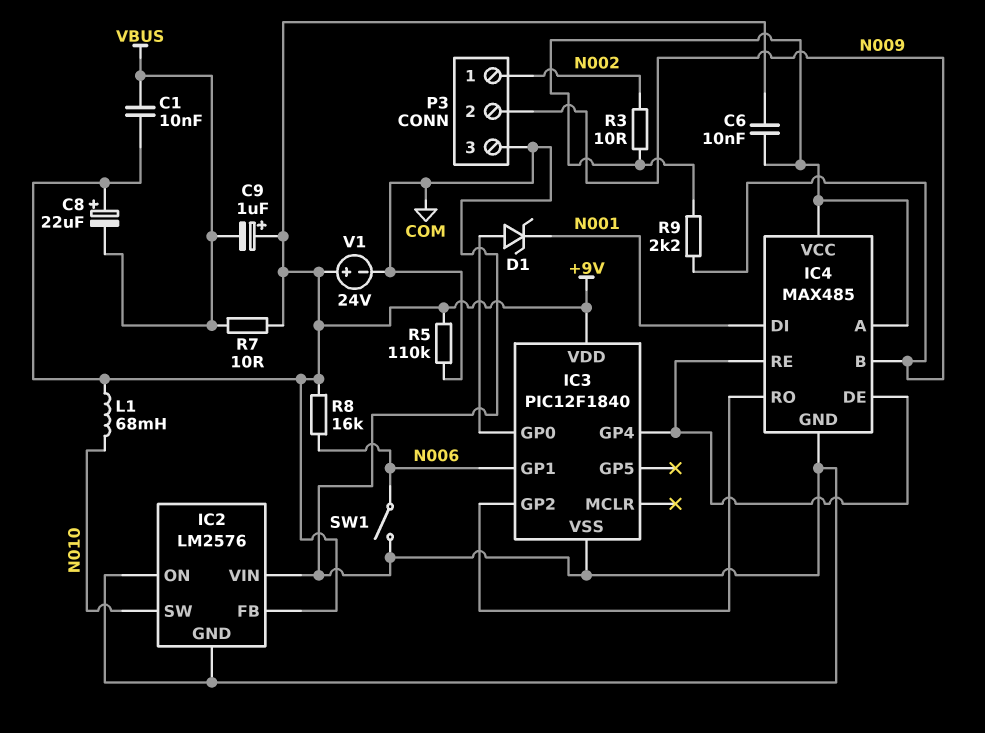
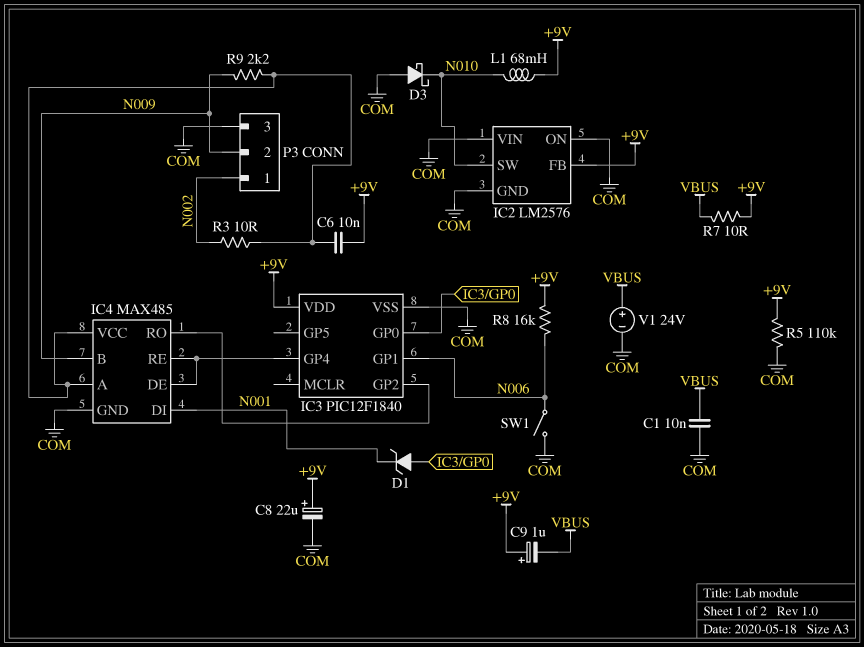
C1: 10nF (+9V, VBUS) -> 10nF (COM, VBUS)
C8: 22uF (plus +9V, minus VBUS) -> 22uF (plus +9V, minus COM)
D3: none -> schottky (A COM, K N010)
V1: 24V (plus +9V, minus COM) -> 24V (plus VBUS, minus COM)

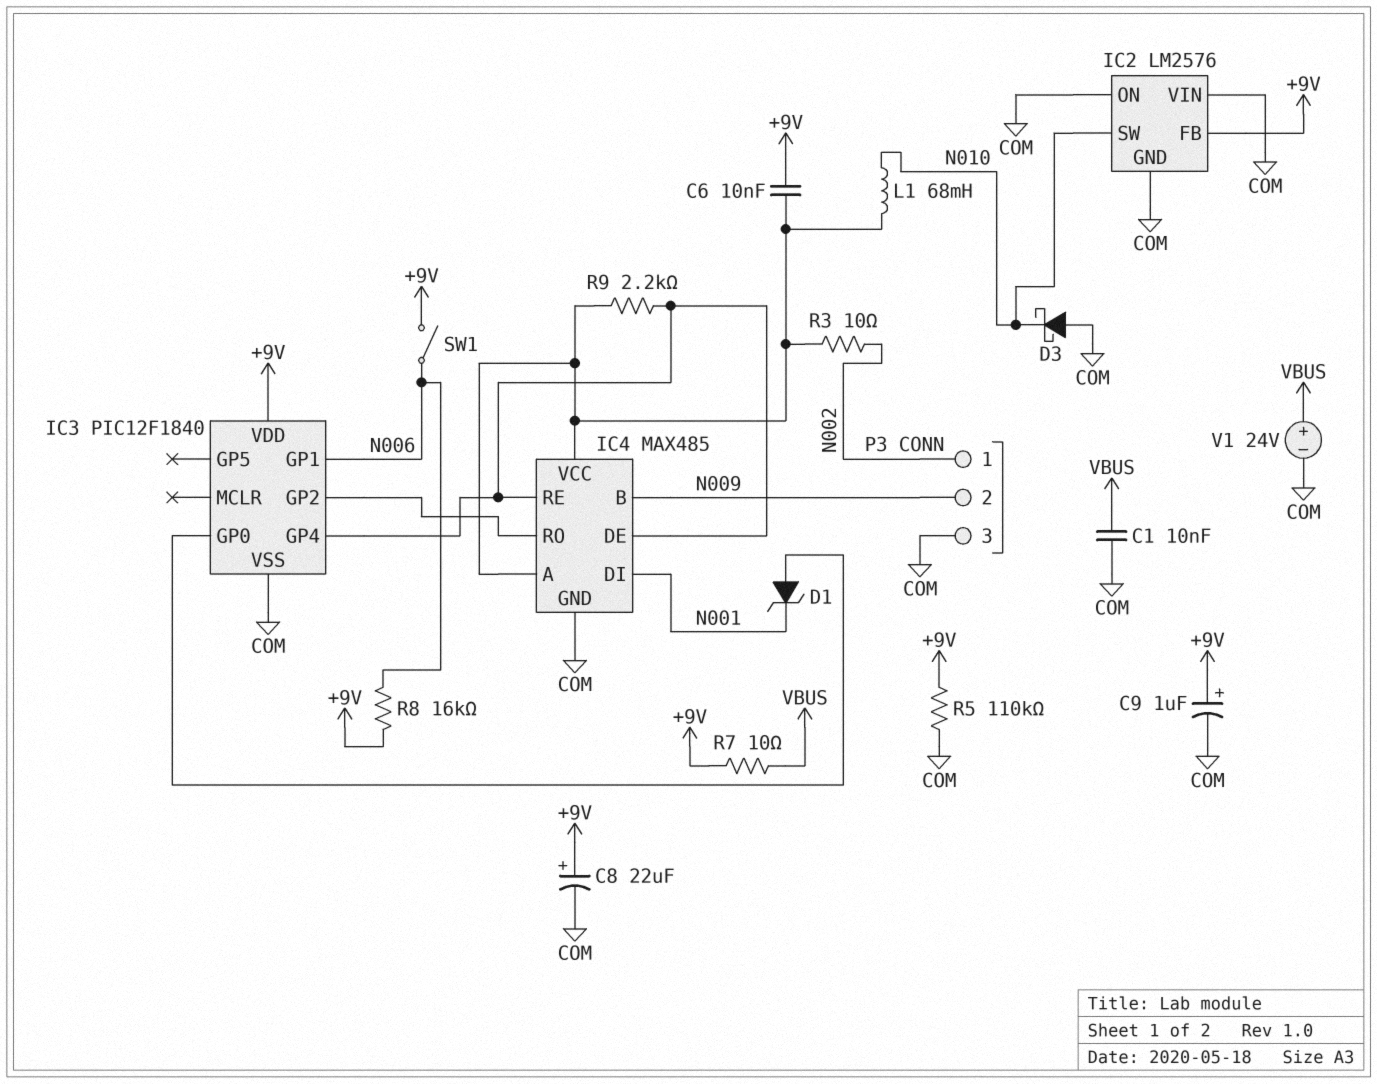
C9: 1uF (plus +9V, minus VBUS) -> 1uF (plus +9V, minus COM)
L1: 68mH (+9V, N010) -> 68mH (IC4/A, N010)
R9: 2.2k (IC4/A, N009) -> 2.2k (IC3/GP4, IC4/A)
SW1: switch (COM, N006) -> switch (+9V, N006)

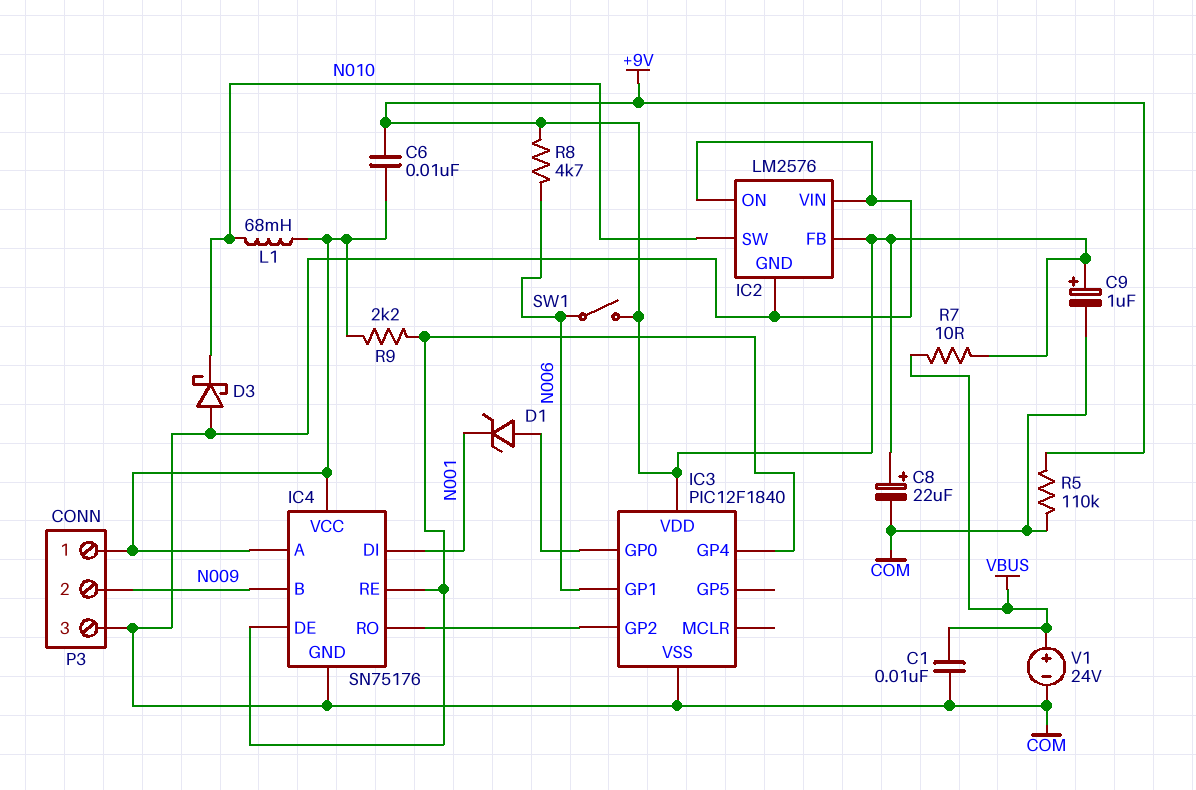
IC4: MAX485 -> SN75176
P3 pin 1: N002 -> IC4/A
R3: 10 (IC4/A, N002) -> none
R8: 16k (+9V, N006) -> 4.7k (+9V, N006)

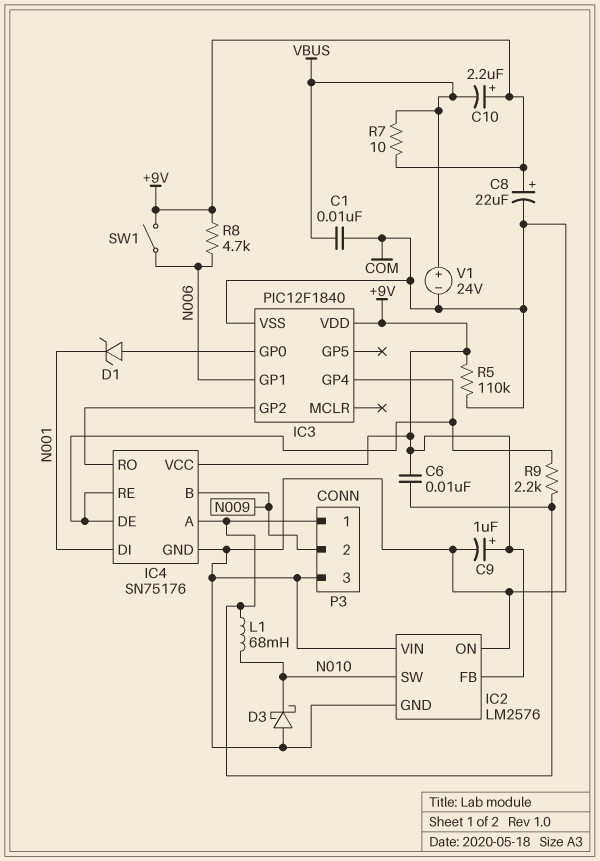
C10: none -> 2.2uF (plus +9V, minus VBUS)
IC4 pin VCC: IC4/A -> +9V

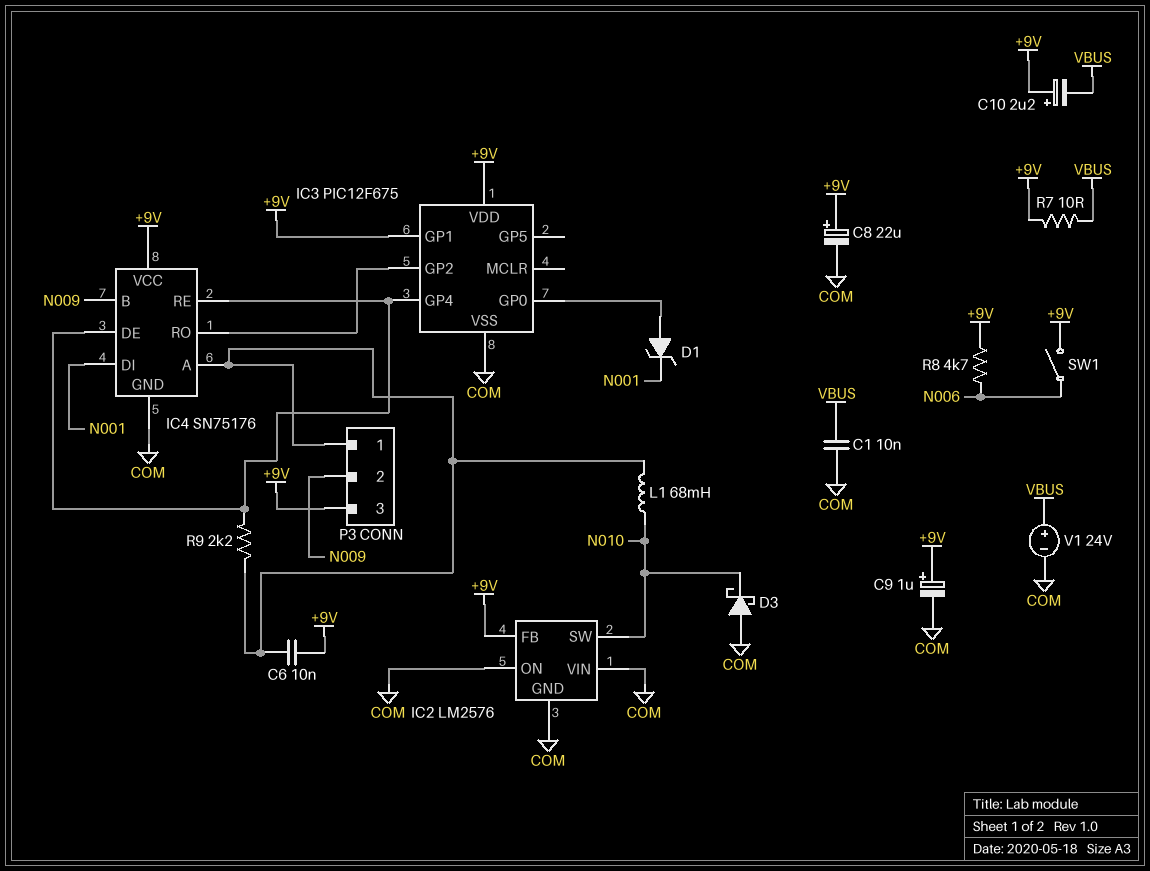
IC3: PIC12F1840 -> PIC12F675
IC3 pin GP1: N006 -> +9V
P3 pin 3: COM -> +9V
R5: 110k (+9V, COM) -> none

